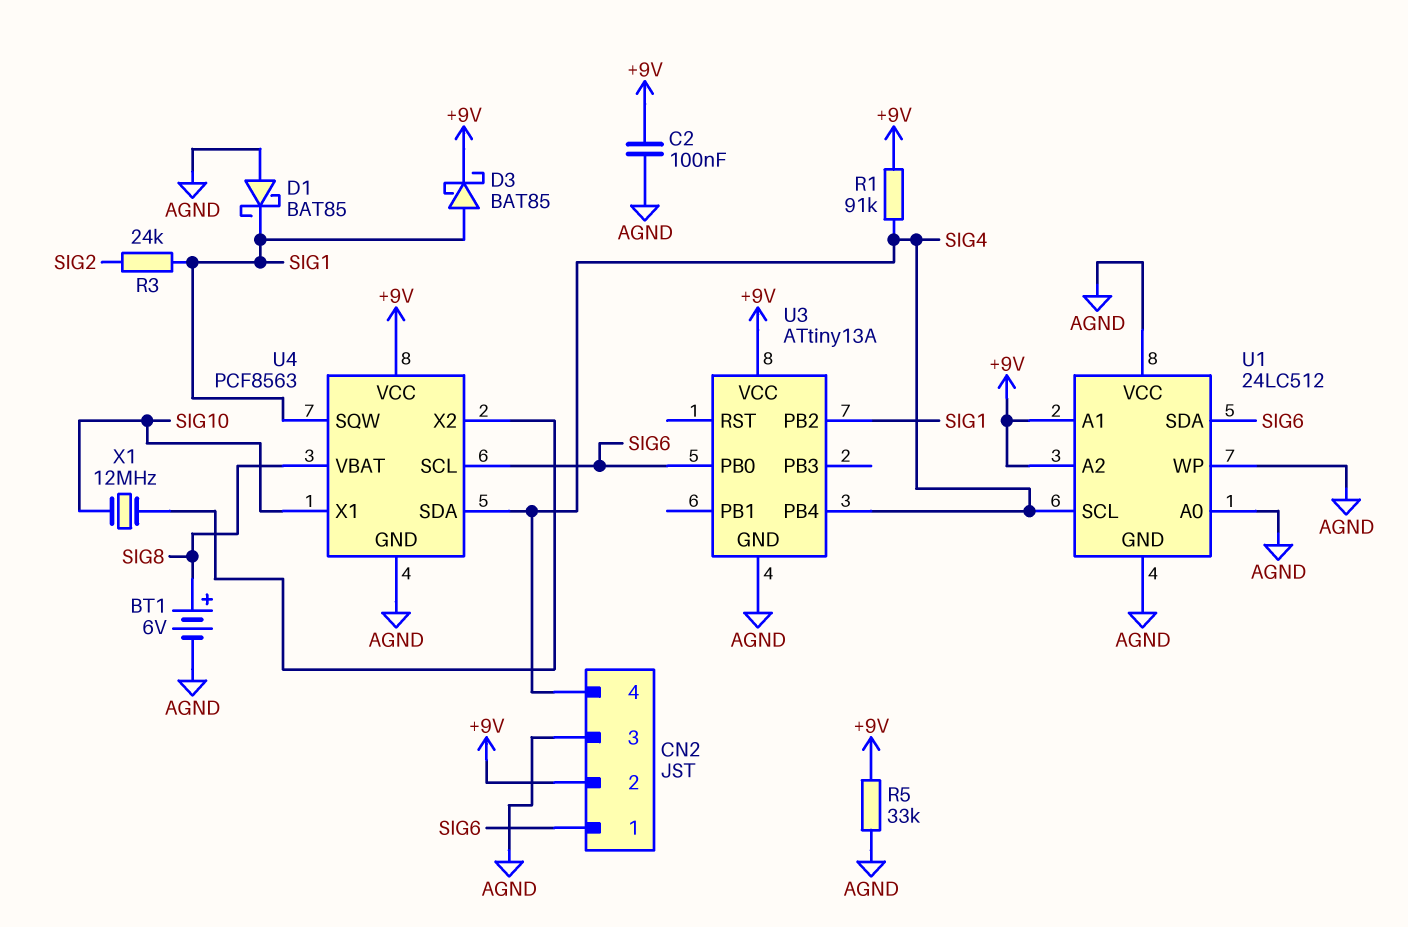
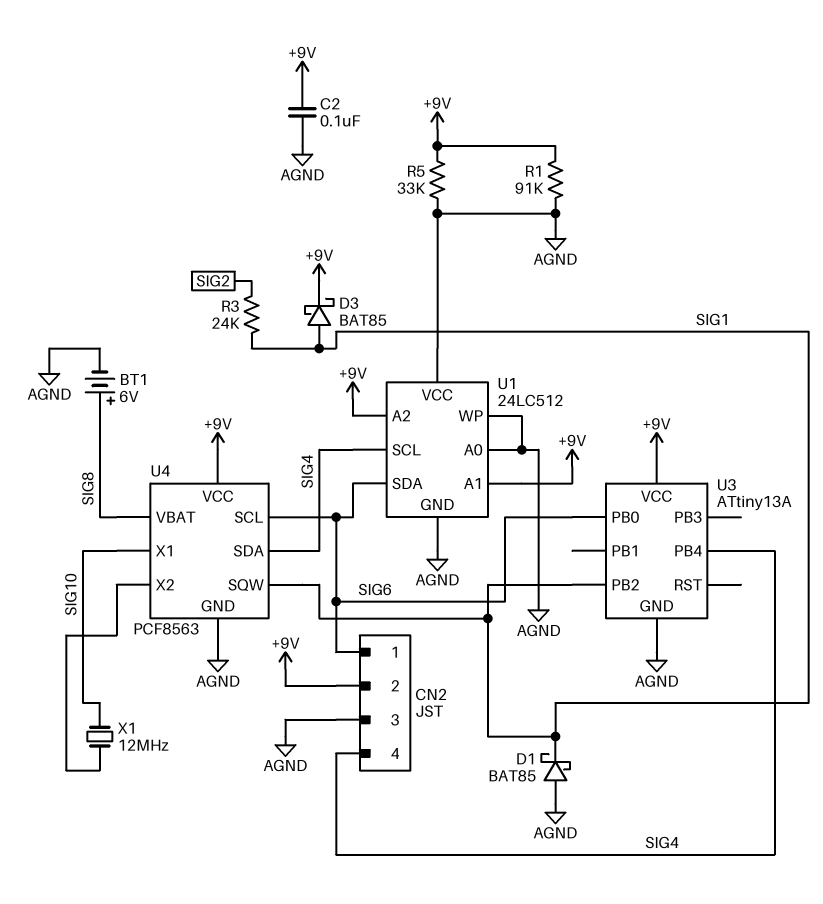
R1: 91k (+9V, SIG4) -> 91k (+9V, AGND)

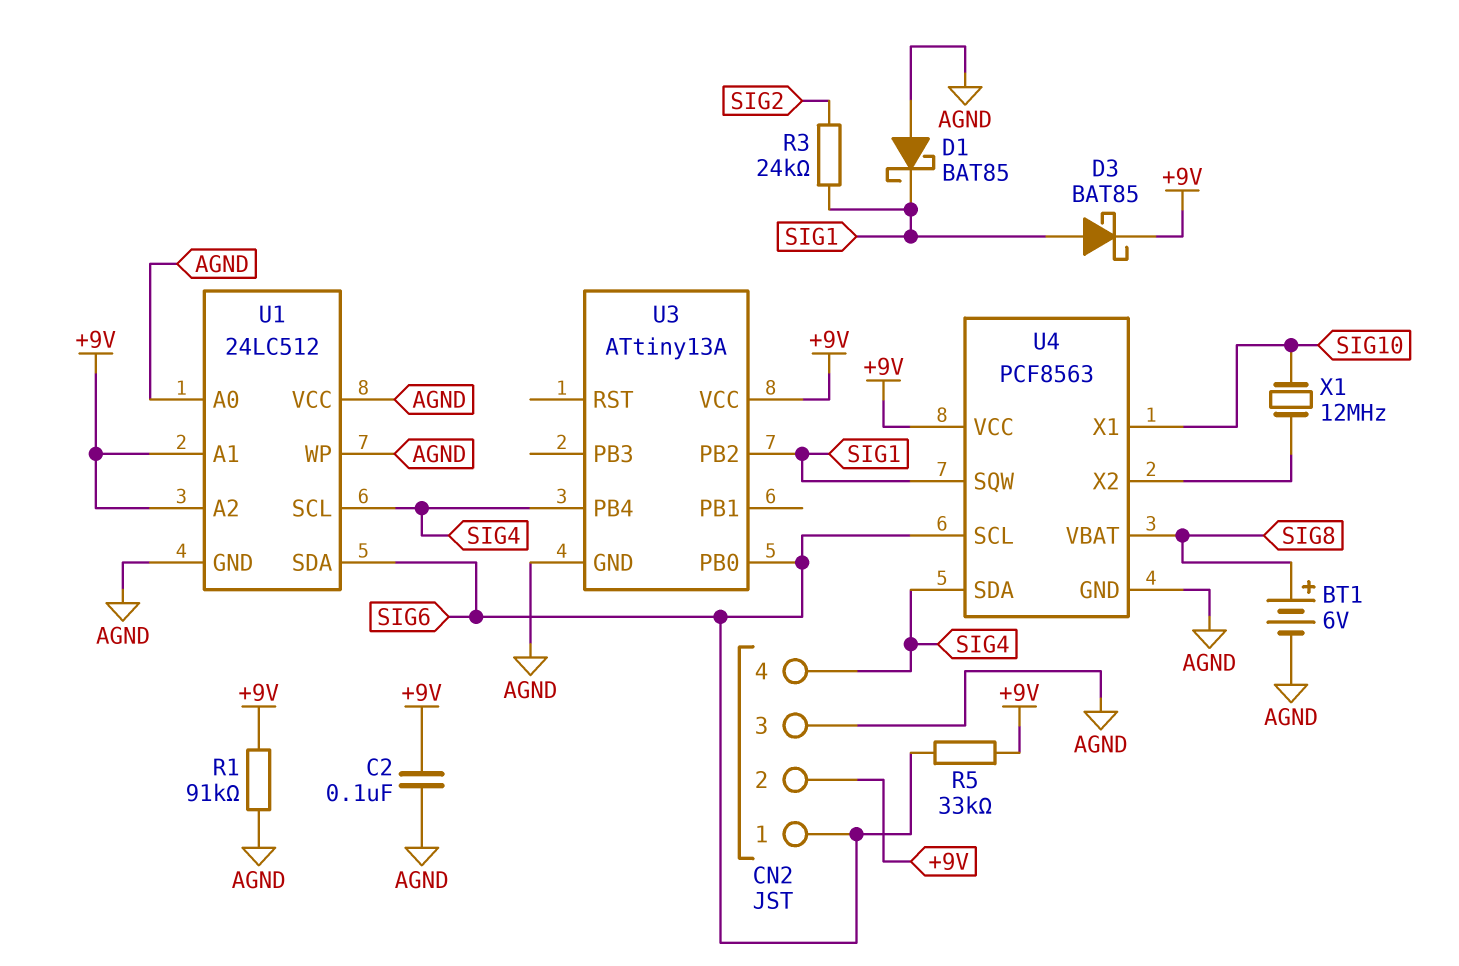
R5: 33k (+9V, AGND) -> 33k (+9V, SIG6)

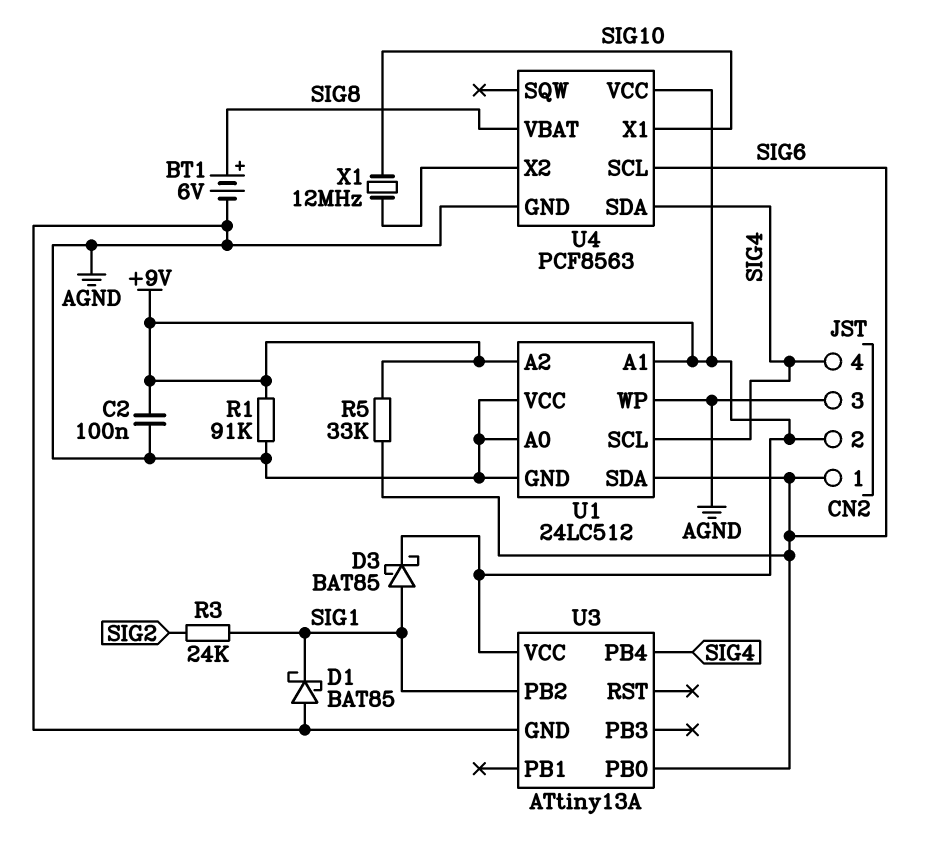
U4 pin SQW: SIG1 -> none

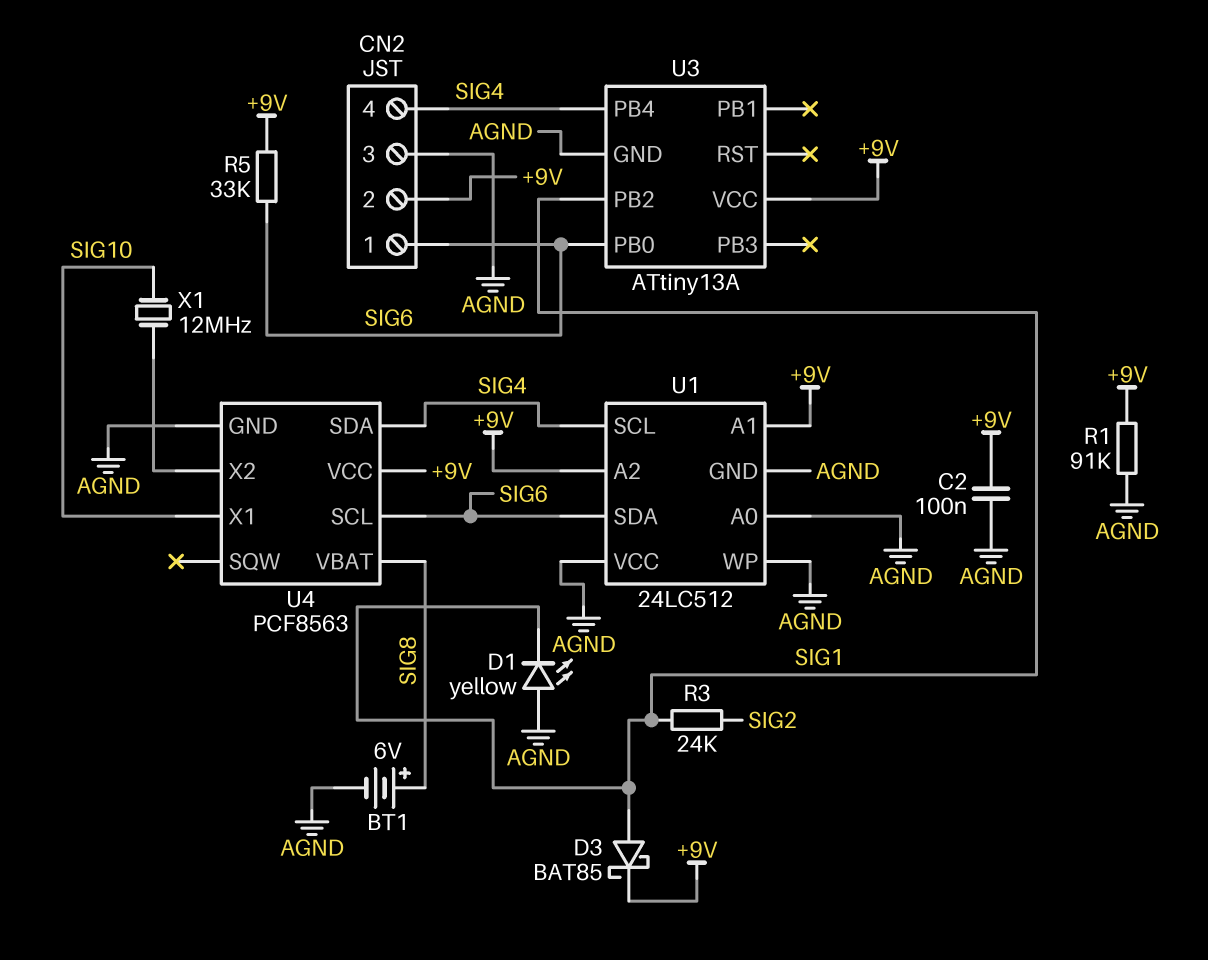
D1: schottky BAT85 (A AGND, K SIG1) -> LED yellow (A AGND, K SIG1)

